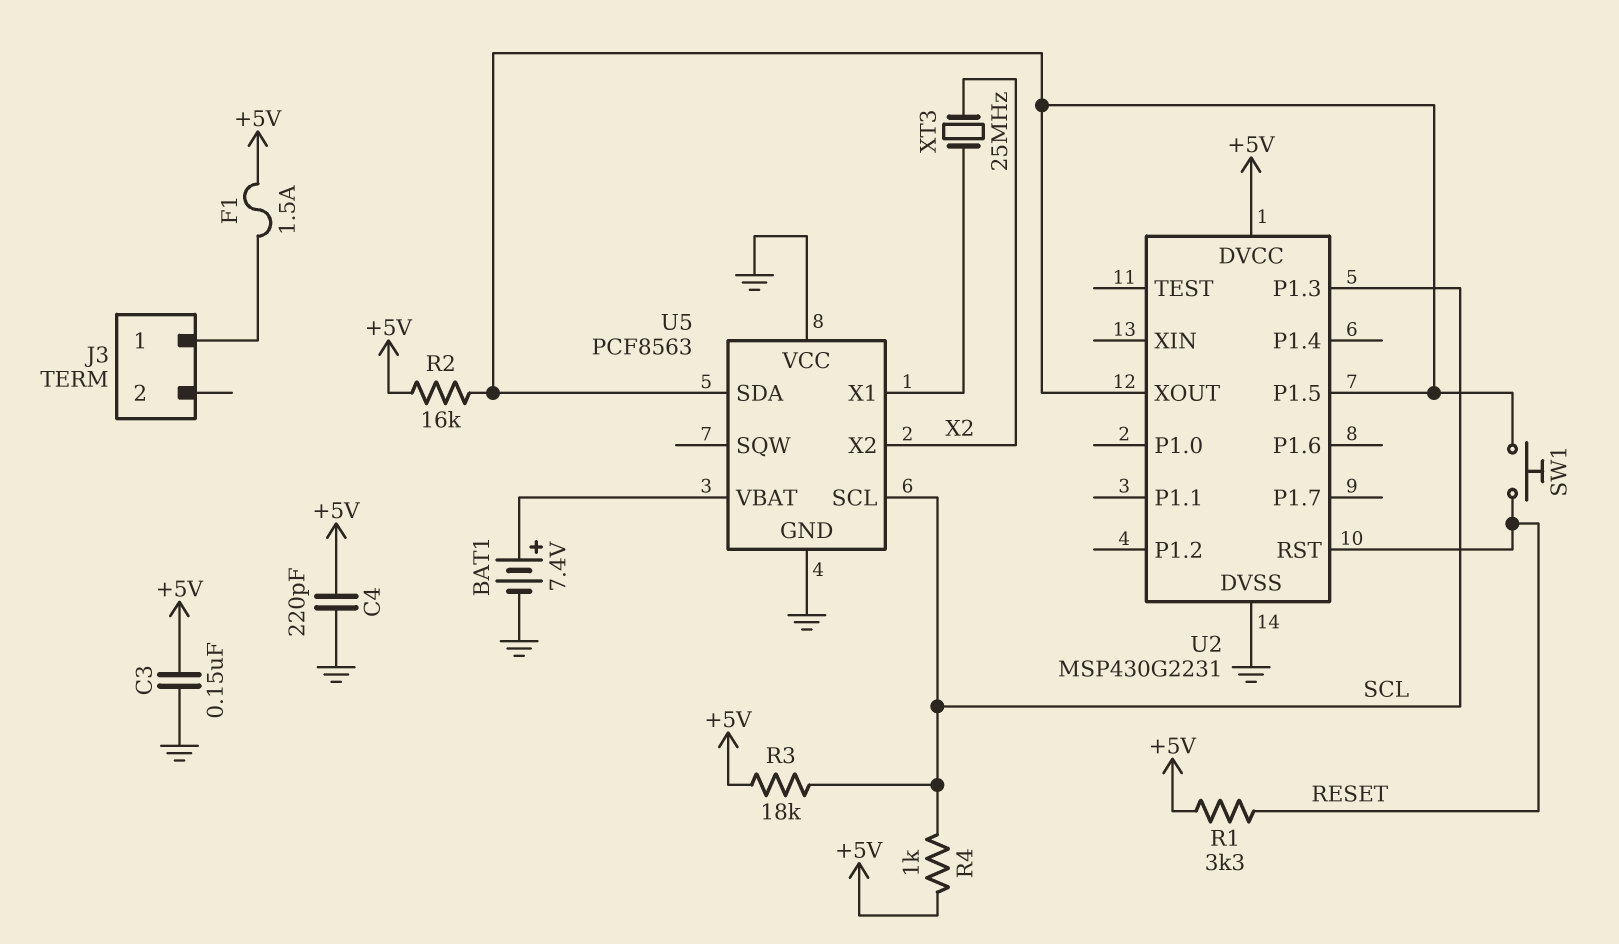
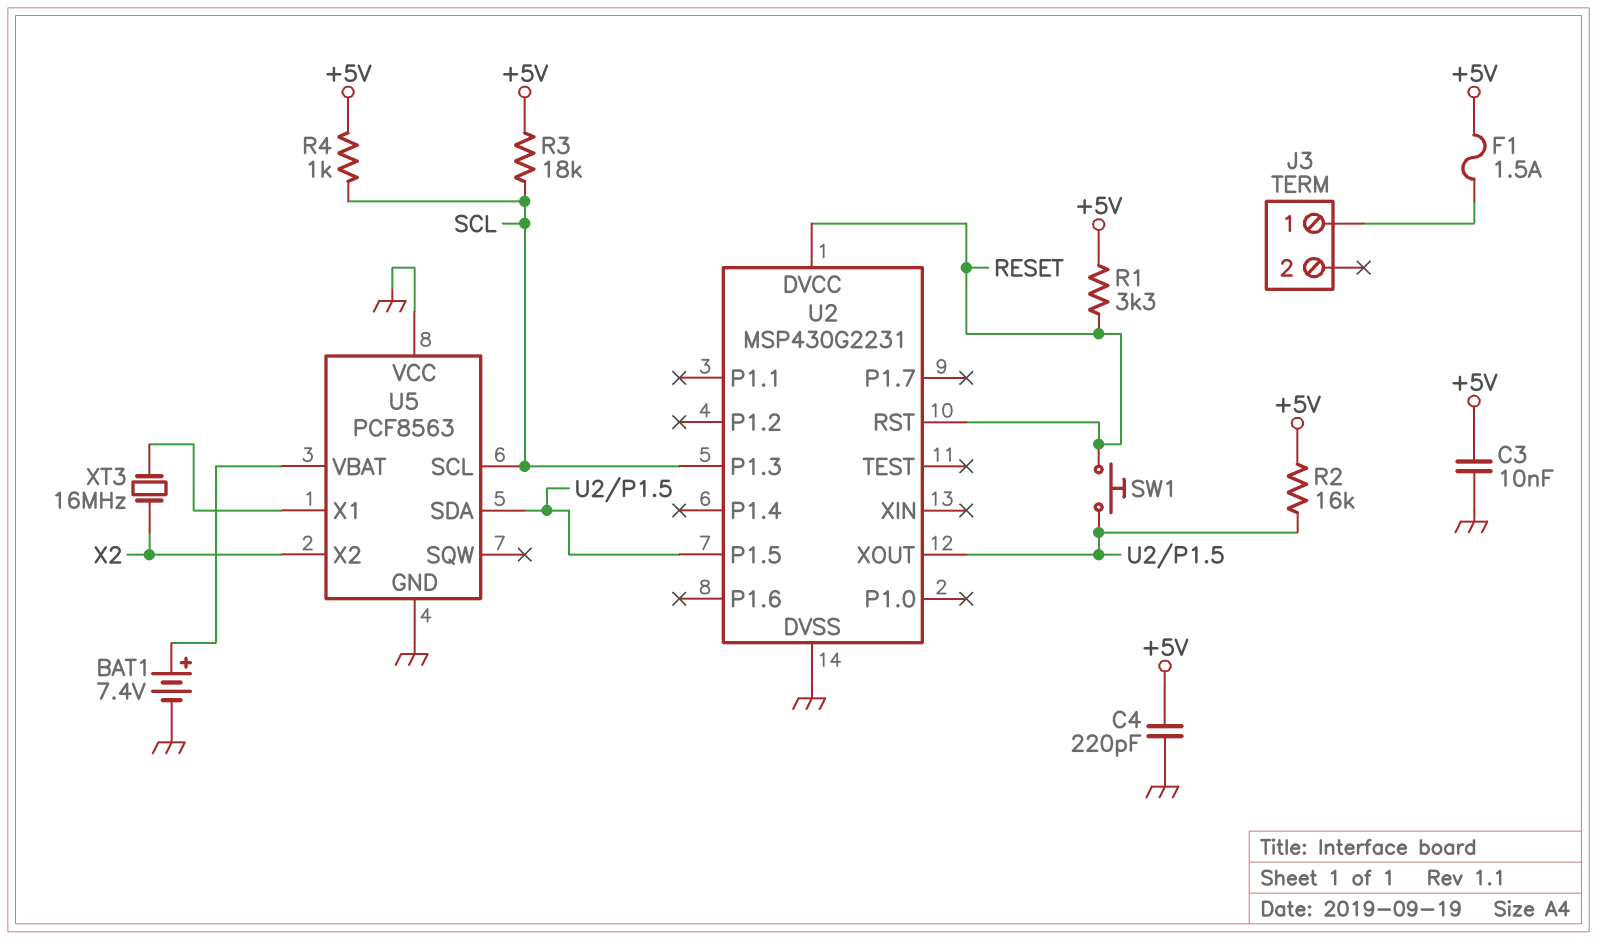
C3: 150nF (+5V, GND) -> 10nF (+5V, GND)
U2 pin DVCC: +5V -> RESET
XT3: 25MHz (U5/X1, X2) -> 16MHz (U5/X1, X2)

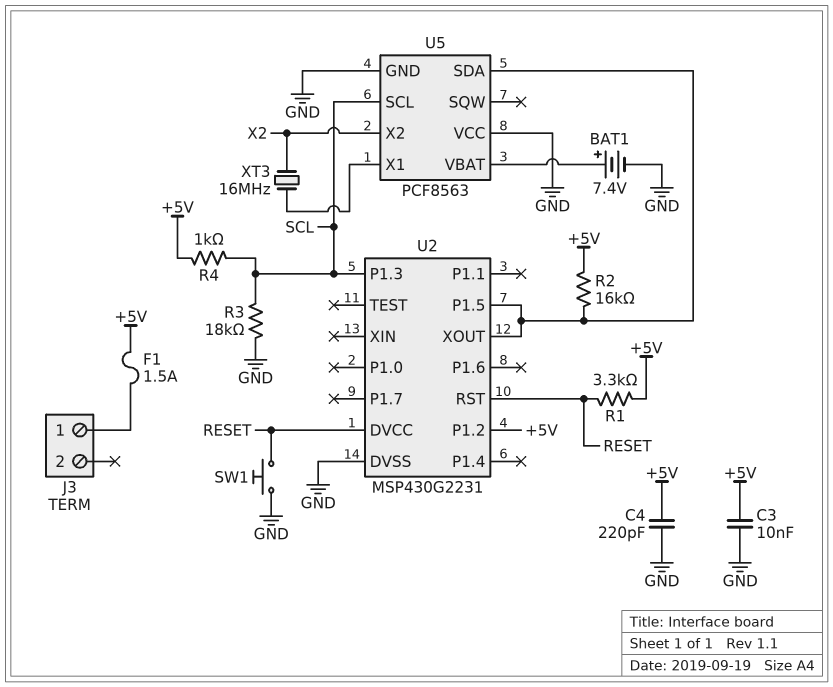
R3: 18k (+5V, SCL) -> 18k (GND, SCL)
SW1: button (RESET, U2/P1.5) -> button (GND, RESET)
U2 pin P1.2: none -> +5V

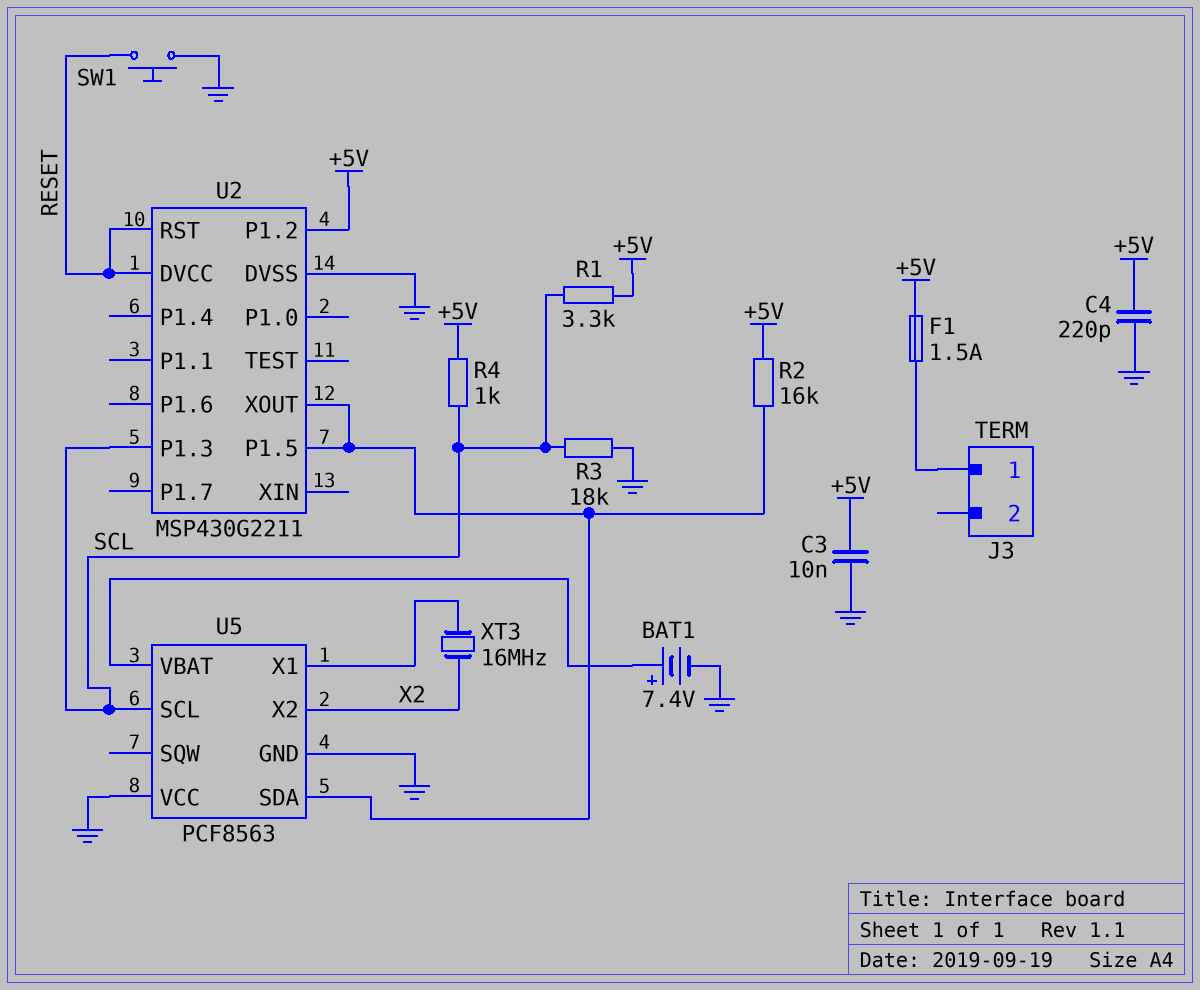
R1: 3.3k (+5V, RESET) -> 3.3k (+5V, SCL)
U2: MSP430G2231 -> MSP430G2211

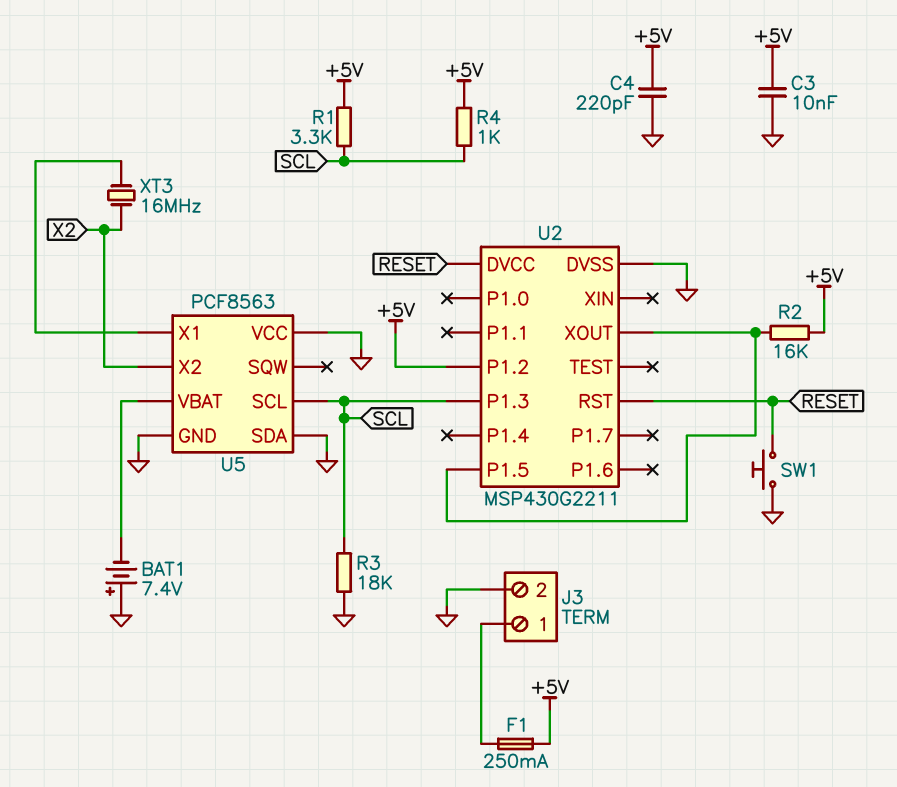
BAT1: 7.4V (plus U5/VBAT, minus GND) -> 7.4V (plus GND, minus U5/VBAT)
F1: 1.5A (+5V, J3/1) -> 250mA (+5V, J3/1)
J3 pin 2: none -> GND
U5 pin SDA: U2/P1.5 -> GND

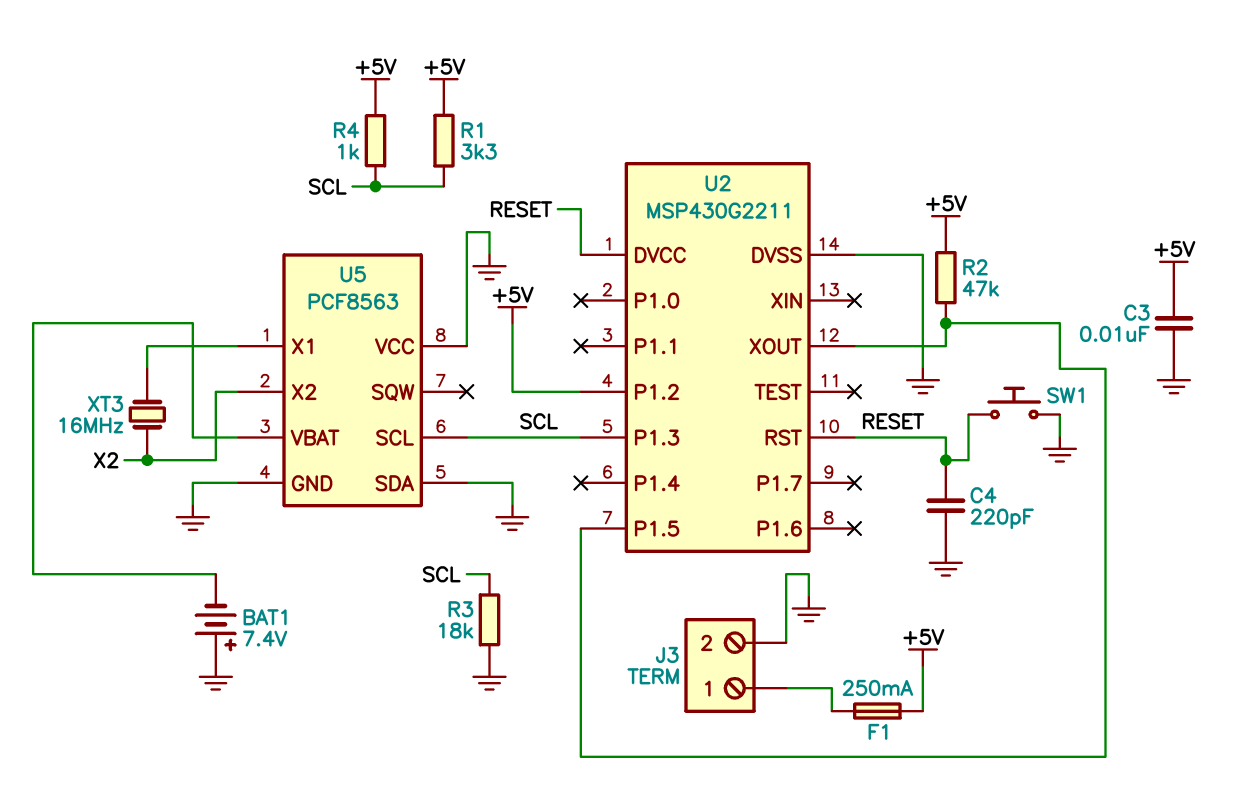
C4: 220pF (+5V, GND) -> 220pF (GND, RESET)
R2: 16k (+5V, U2/P1.5) -> 47k (+5V, U2/P1.5)

